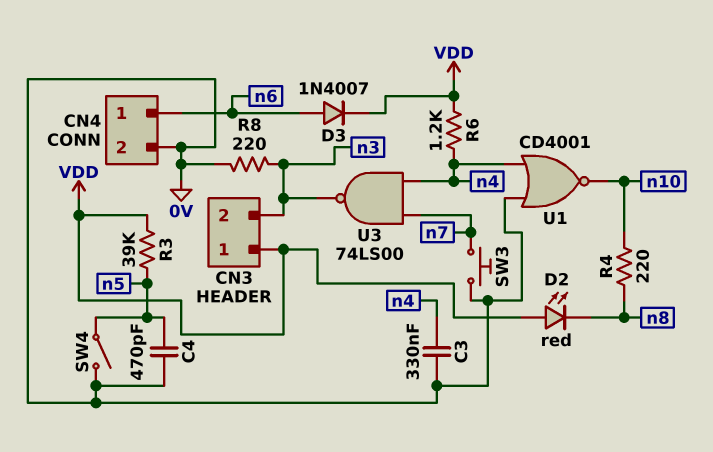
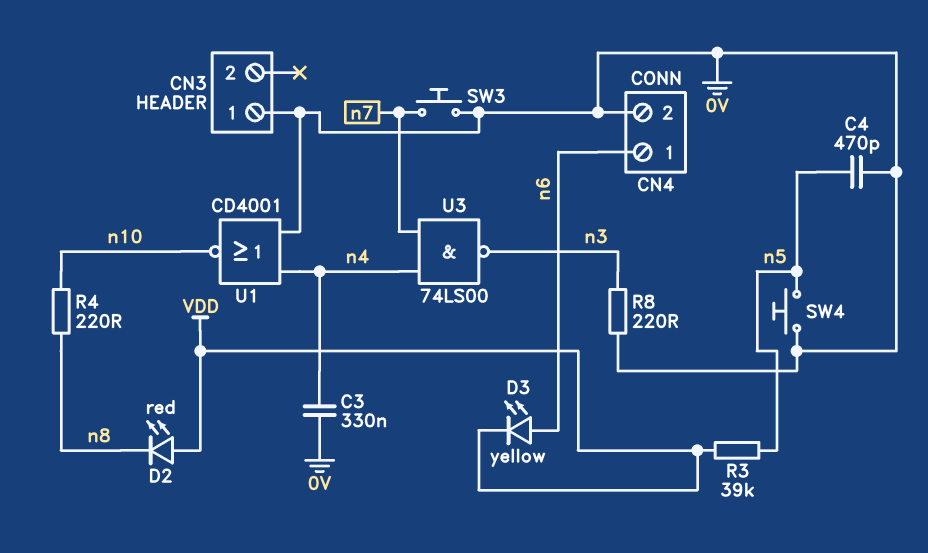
CN3 pin 1: VDD -> 0V
CN3 pin 2: n3 -> none
D3: diode 1N4007 (A n6, K VDD) -> LED yellow (A n6, K VDD)
R6: 1.2k (VDD, n4) -> none
SW4: switch (0V, n5) -> button (0V, n5)

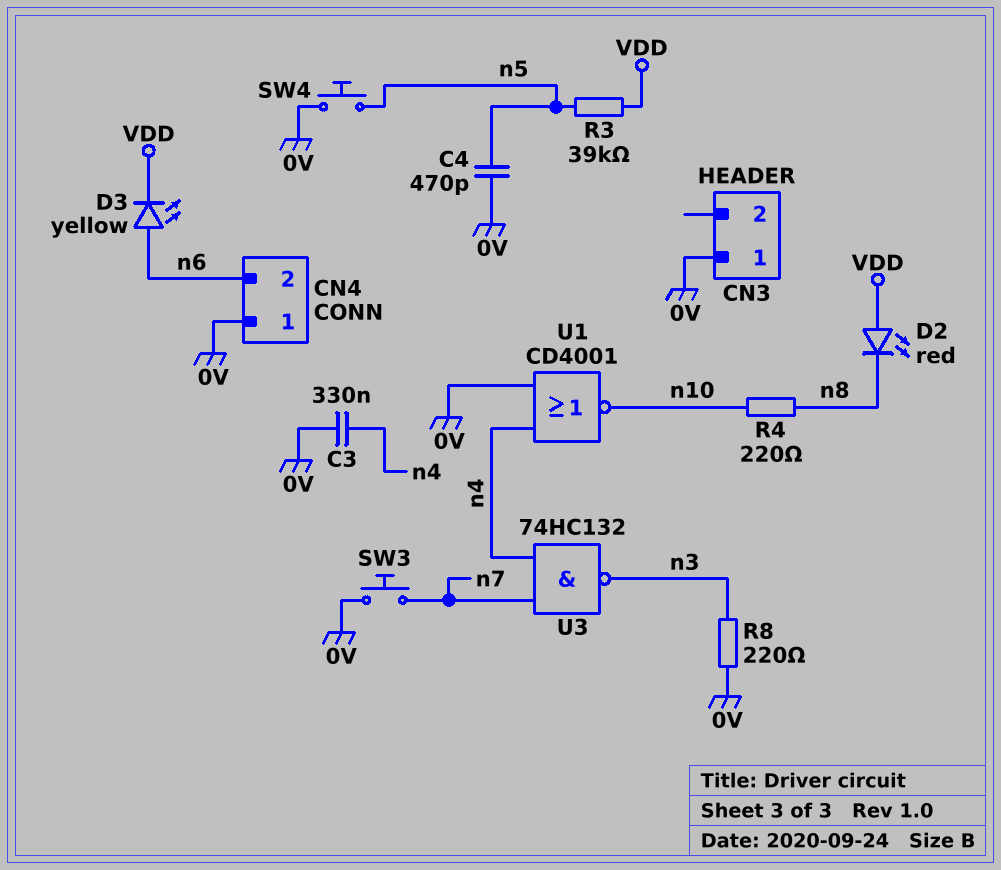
CN4 pin 1: n6 -> 0V
CN4 pin 2: 0V -> n6
U3: NAND 74LS00 (in n4, in n7, out n3) -> NAND 74HC132 (in n4, in n7, out n3)

